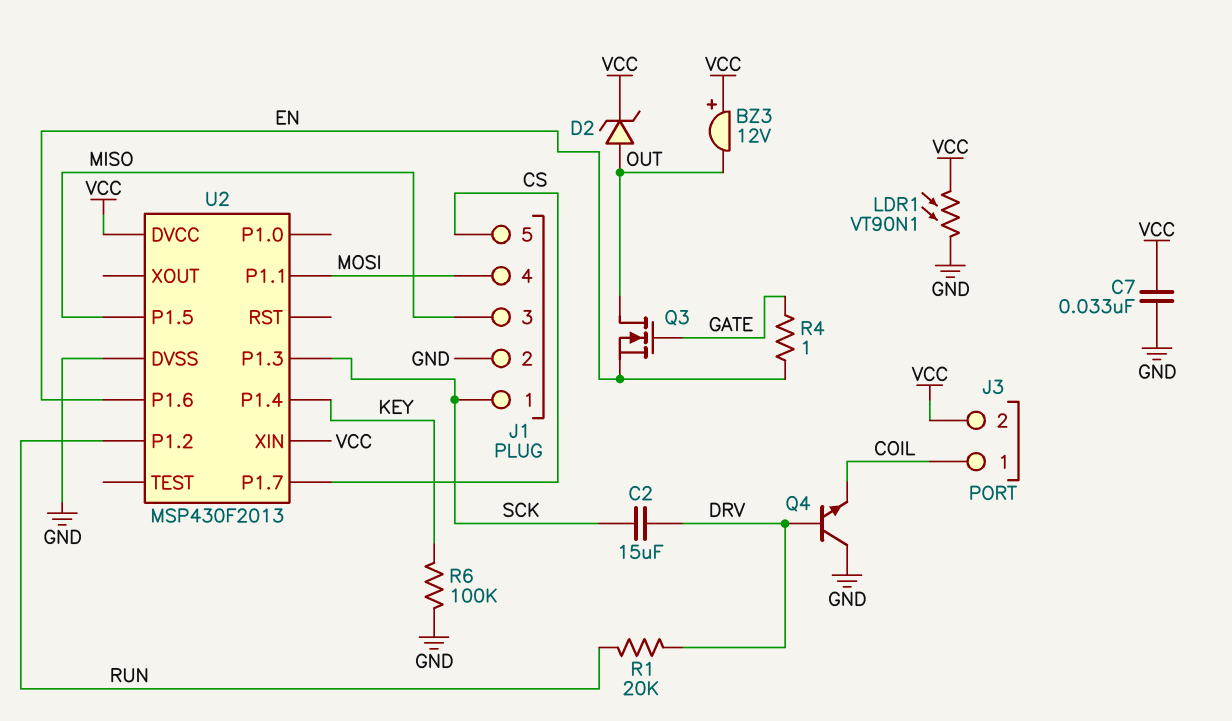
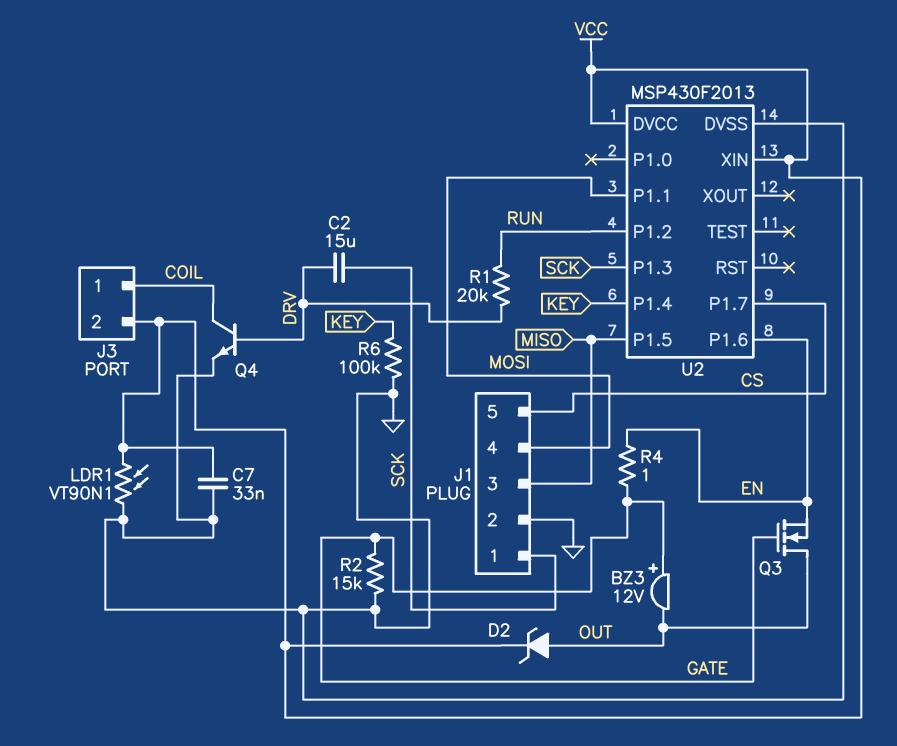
BZ3: buzzer 12V (plus VCC, minus OUT) -> buzzer 12V (plus GATE, minus OUT)
Q4: NPN (B DRV, C GND, E COIL) -> NPN (B DRV, C COIL, E GND)
R2: none -> 15k (GATE, GND)

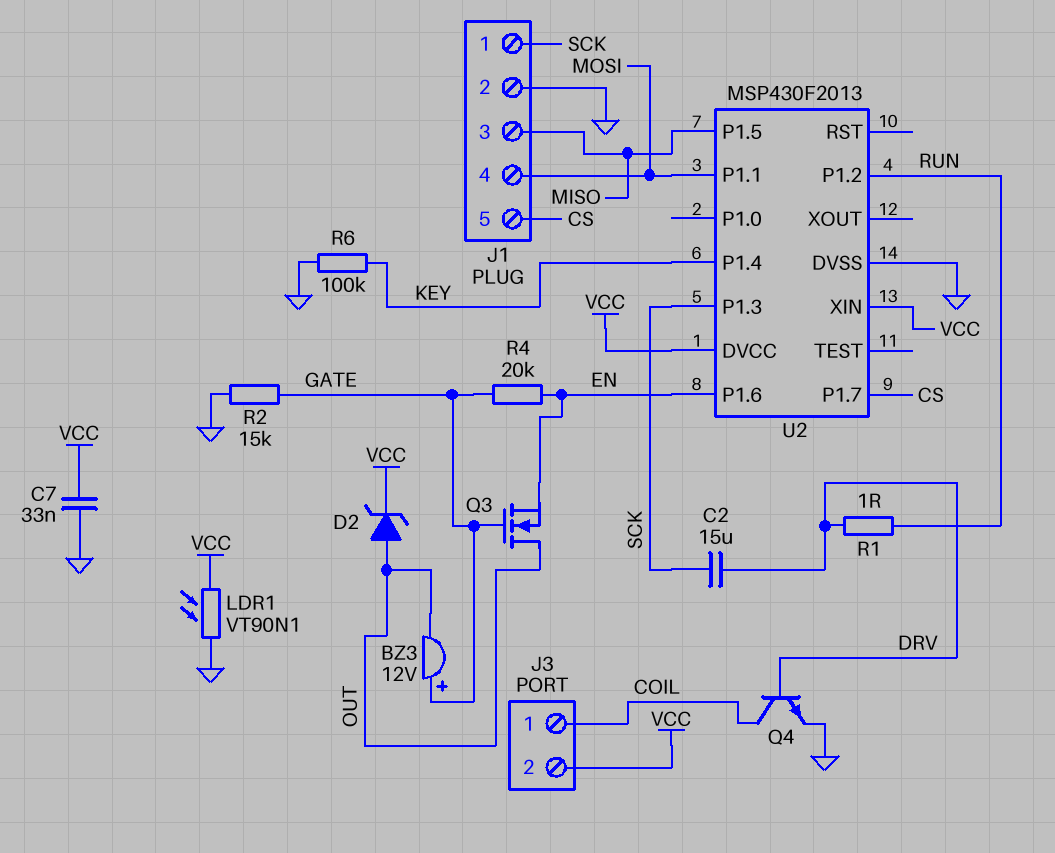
R1: 20k (DRV, RUN) -> 1 (DRV, RUN)
R4: 1 (EN, GATE) -> 20k (EN, GATE)

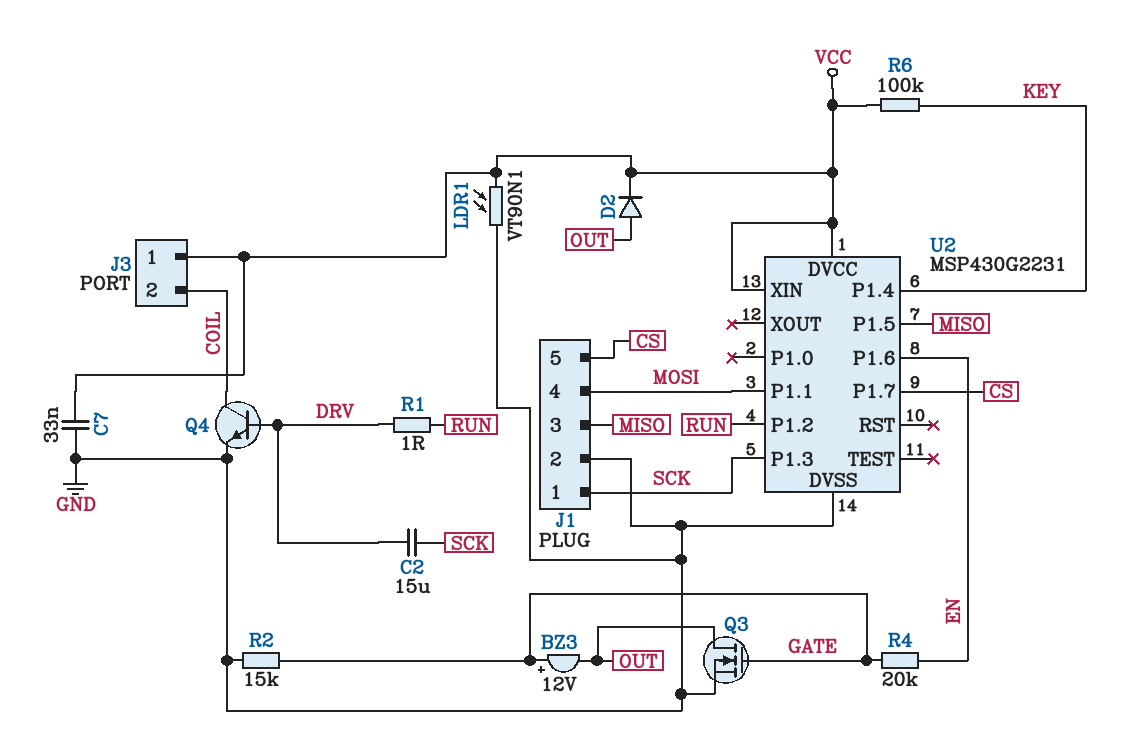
D2: zener (A OUT, K VCC) -> diode (A OUT, K VCC)
J3 pin 1: COIL -> VCC
J3 pin 2: VCC -> COIL
Q3: NMOS (G GATE, D OUT, S EN) -> NMOS (G GATE, D OUT, S GND)
R6: 100k (GND, KEY) -> 100k (KEY, VCC)
U2: MSP430F2013 -> MSP430G2231

